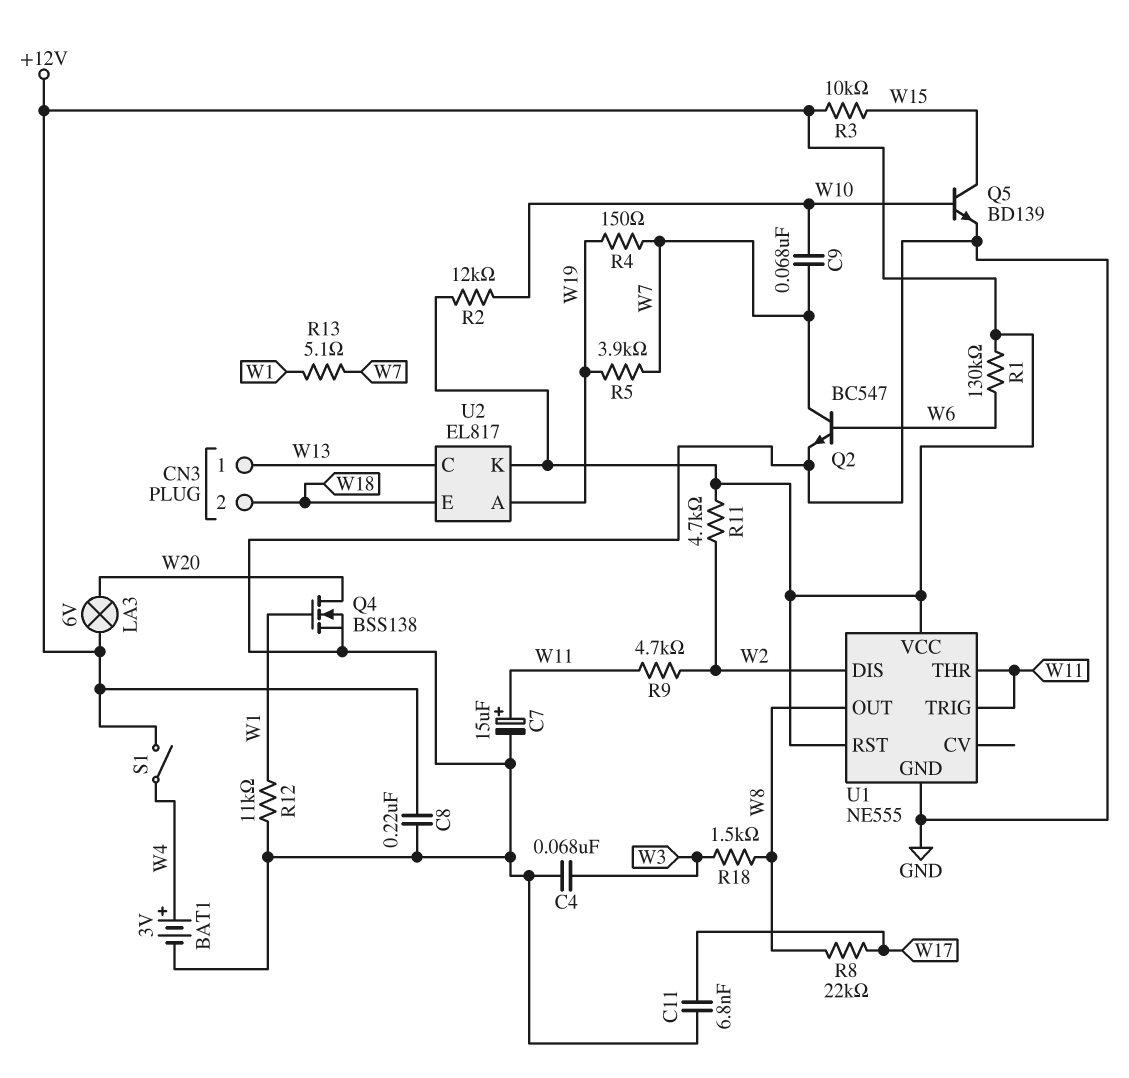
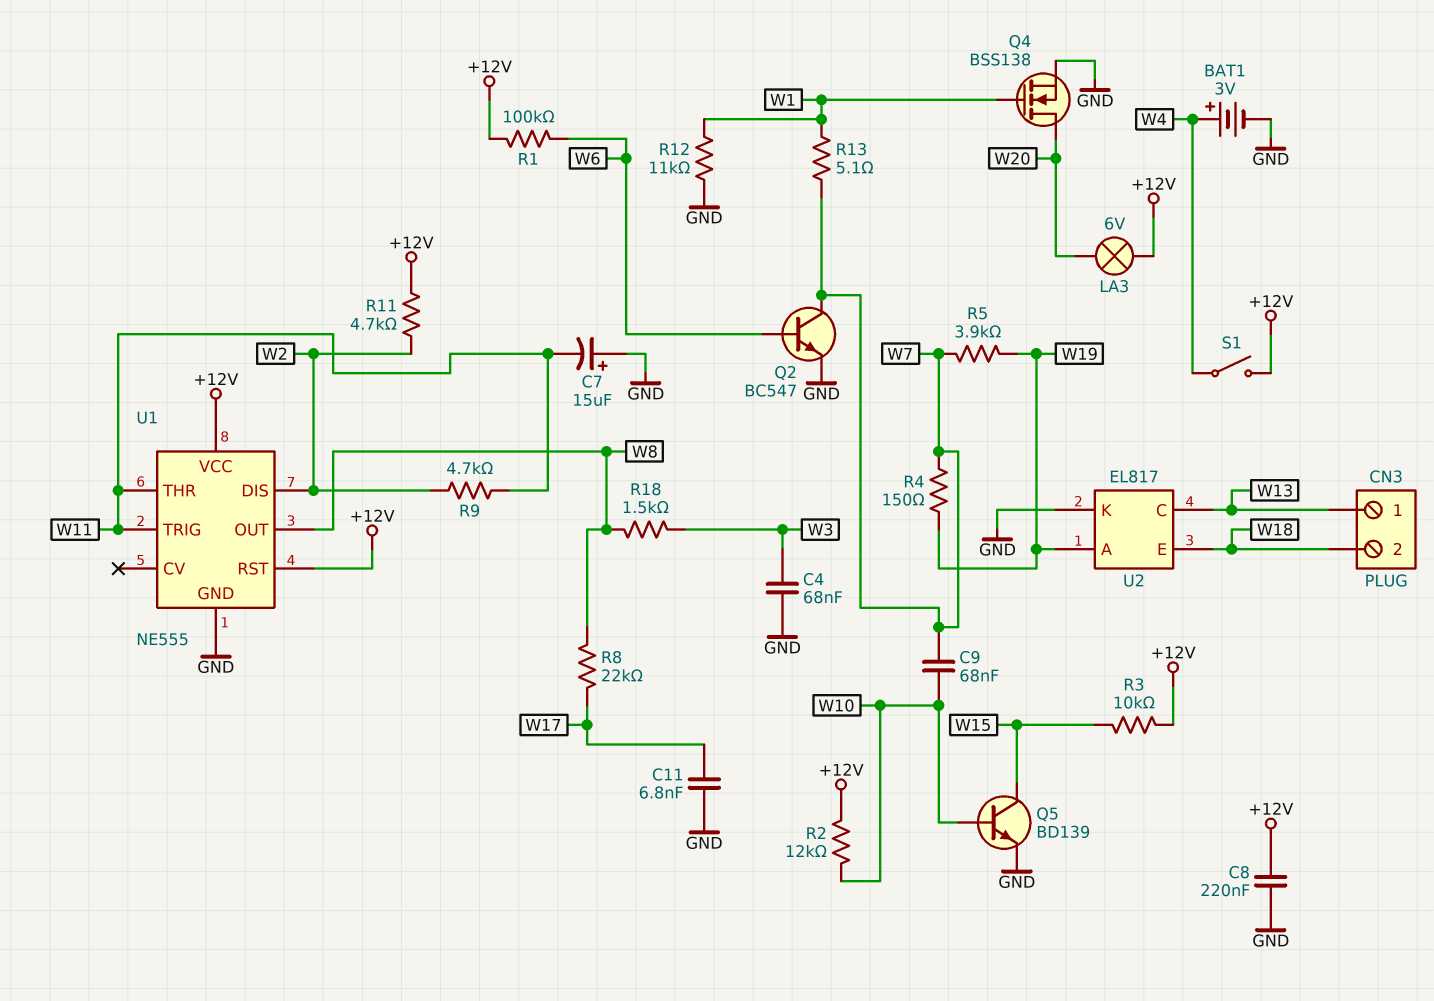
C7: 15uF (plus W11, minus GND) -> 15uF (plus GND, minus W11)
R1: 130k (+12V, W6) -> 100k (+12V, W6)
U2 pin K: +12V -> GND

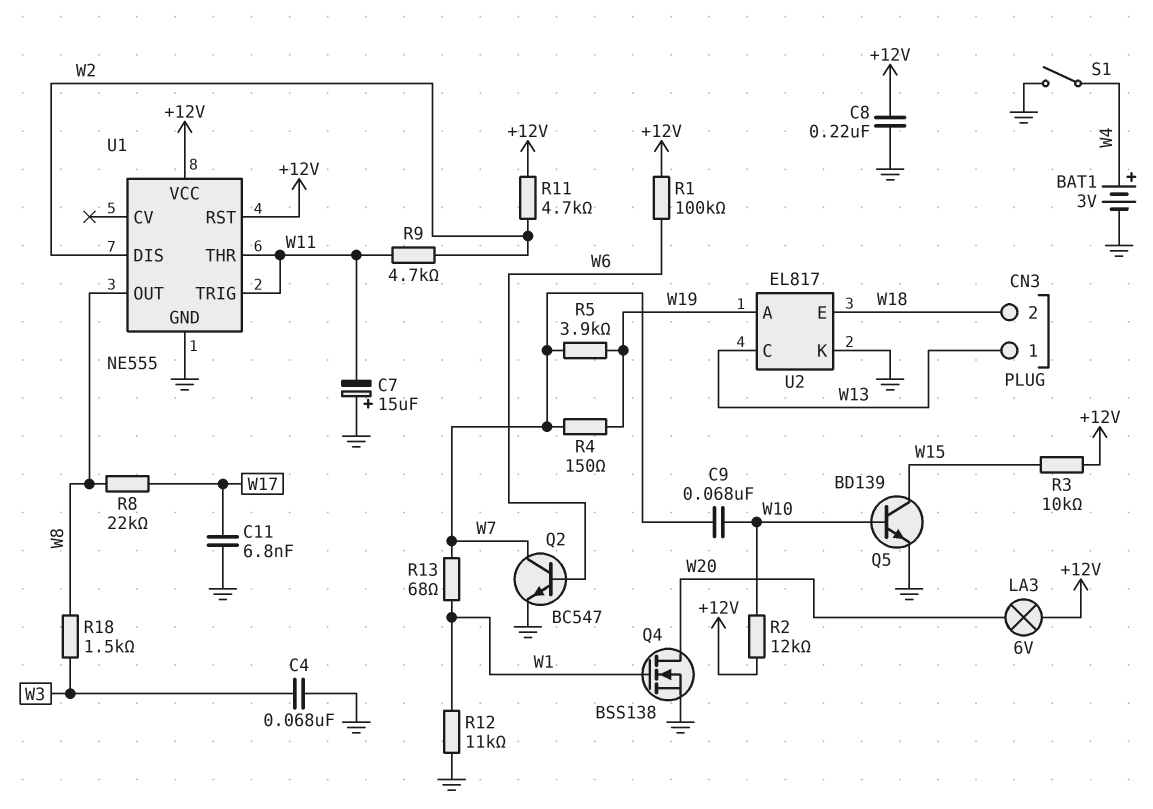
R13: 5.1 (W1, W7) -> 68 (W1, W7)
S1: switch (+12V, W4) -> switch (GND, W4)

